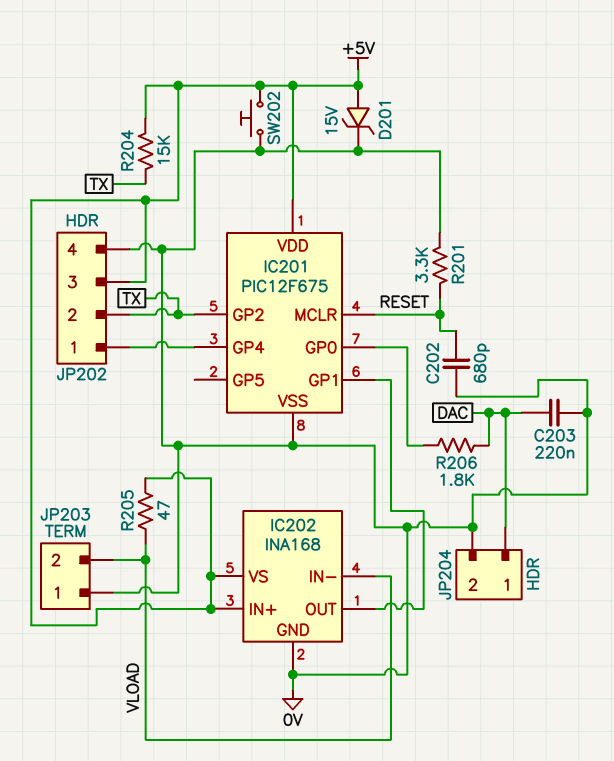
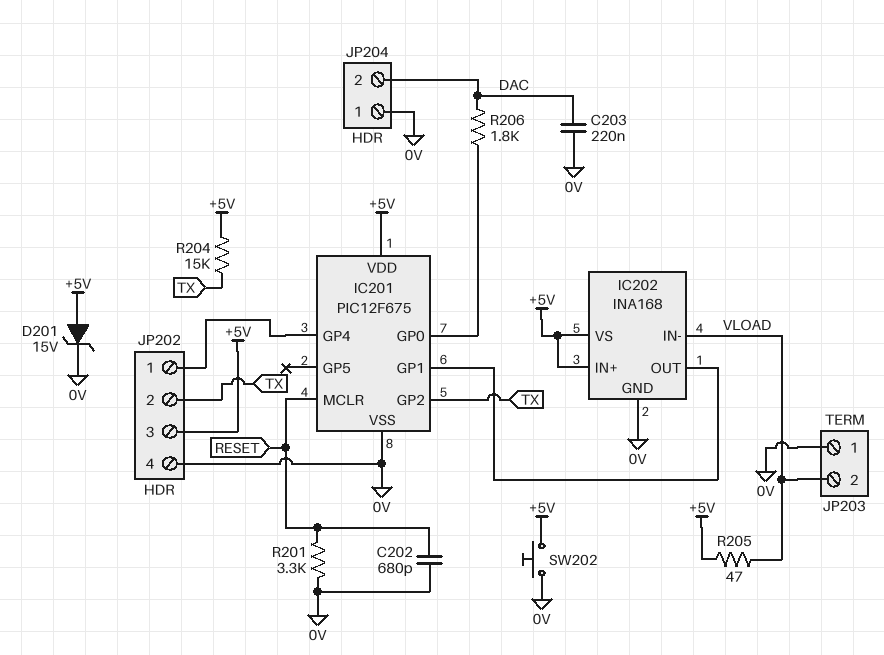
JP204 pin 1: DAC -> 0V
JP204 pin 2: 0V -> DAC

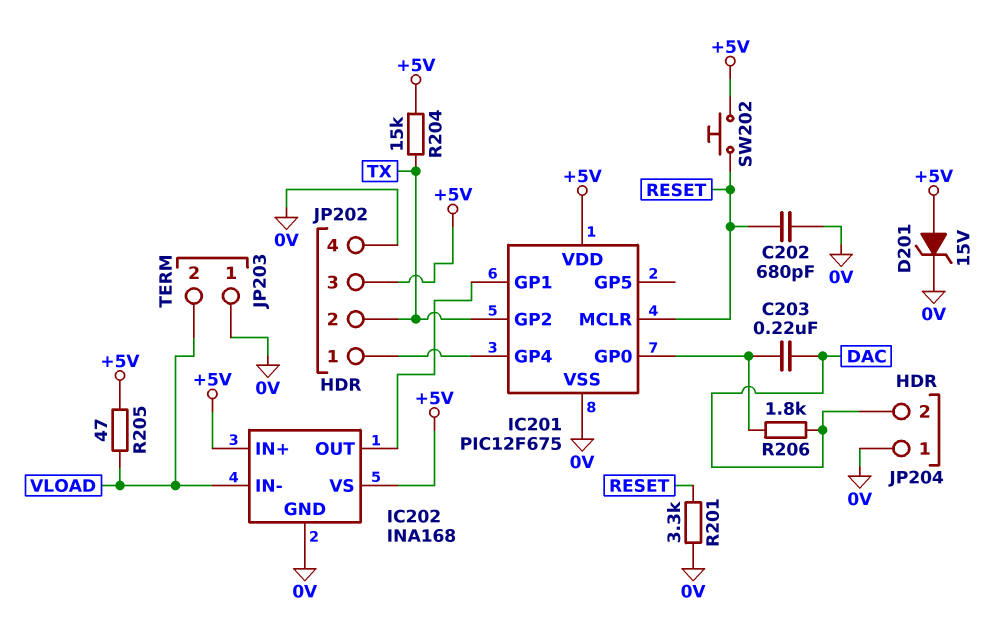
C203: 220nF (0V, DAC) -> 220nF (DAC, IC201/GP0)
SW202: button (+5V, 0V) -> button (+5V, RESET)

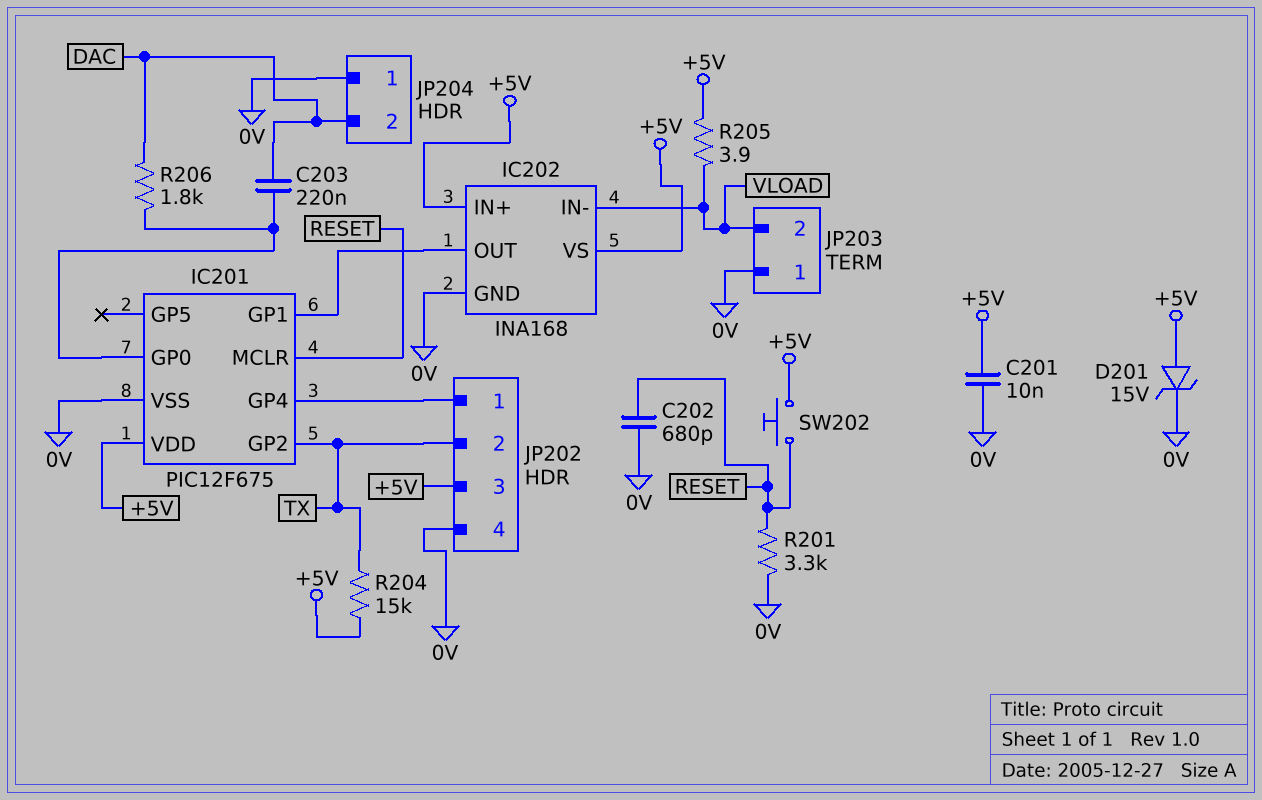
C201: none -> 10nF (+5V, 0V)
R205: 47 (+5V, VLOAD) -> 3.9 (+5V, VLOAD)

